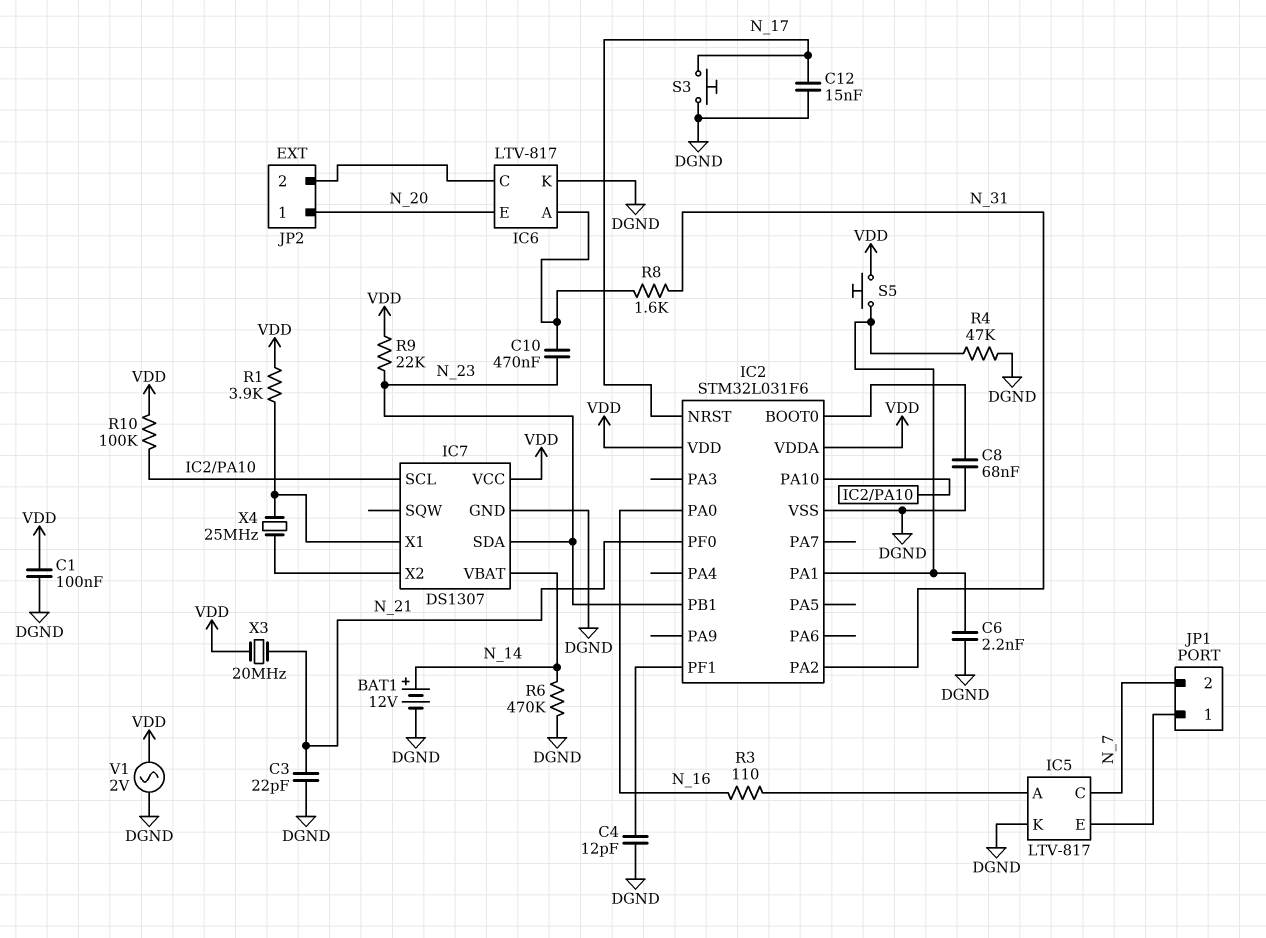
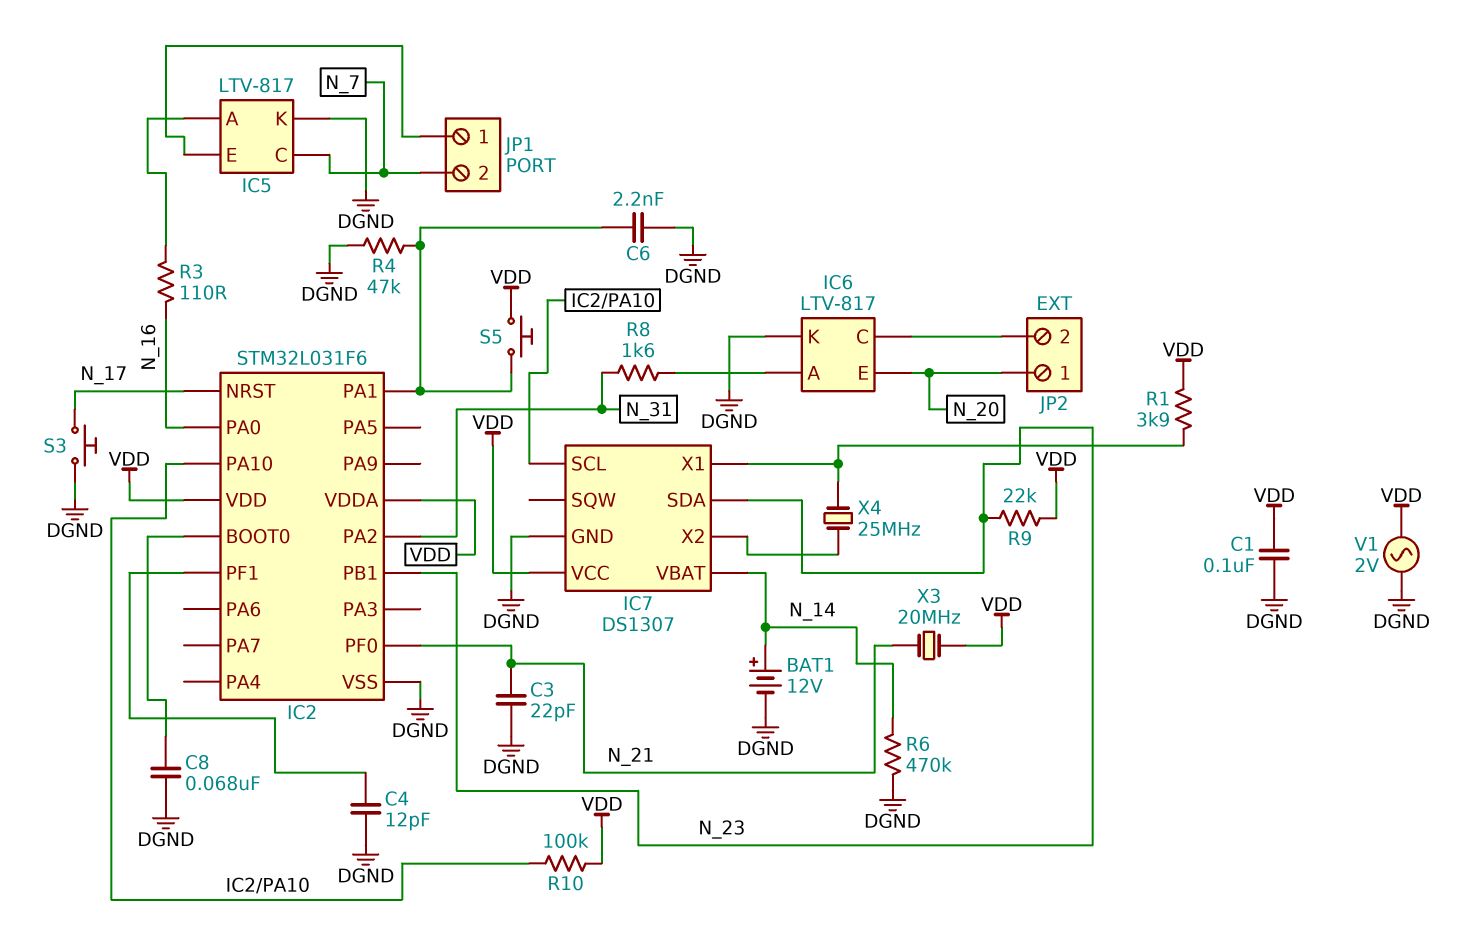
C10: 470nF (IC6/A, N_23) -> none
C12: 15nF (DGND, N_17) -> none

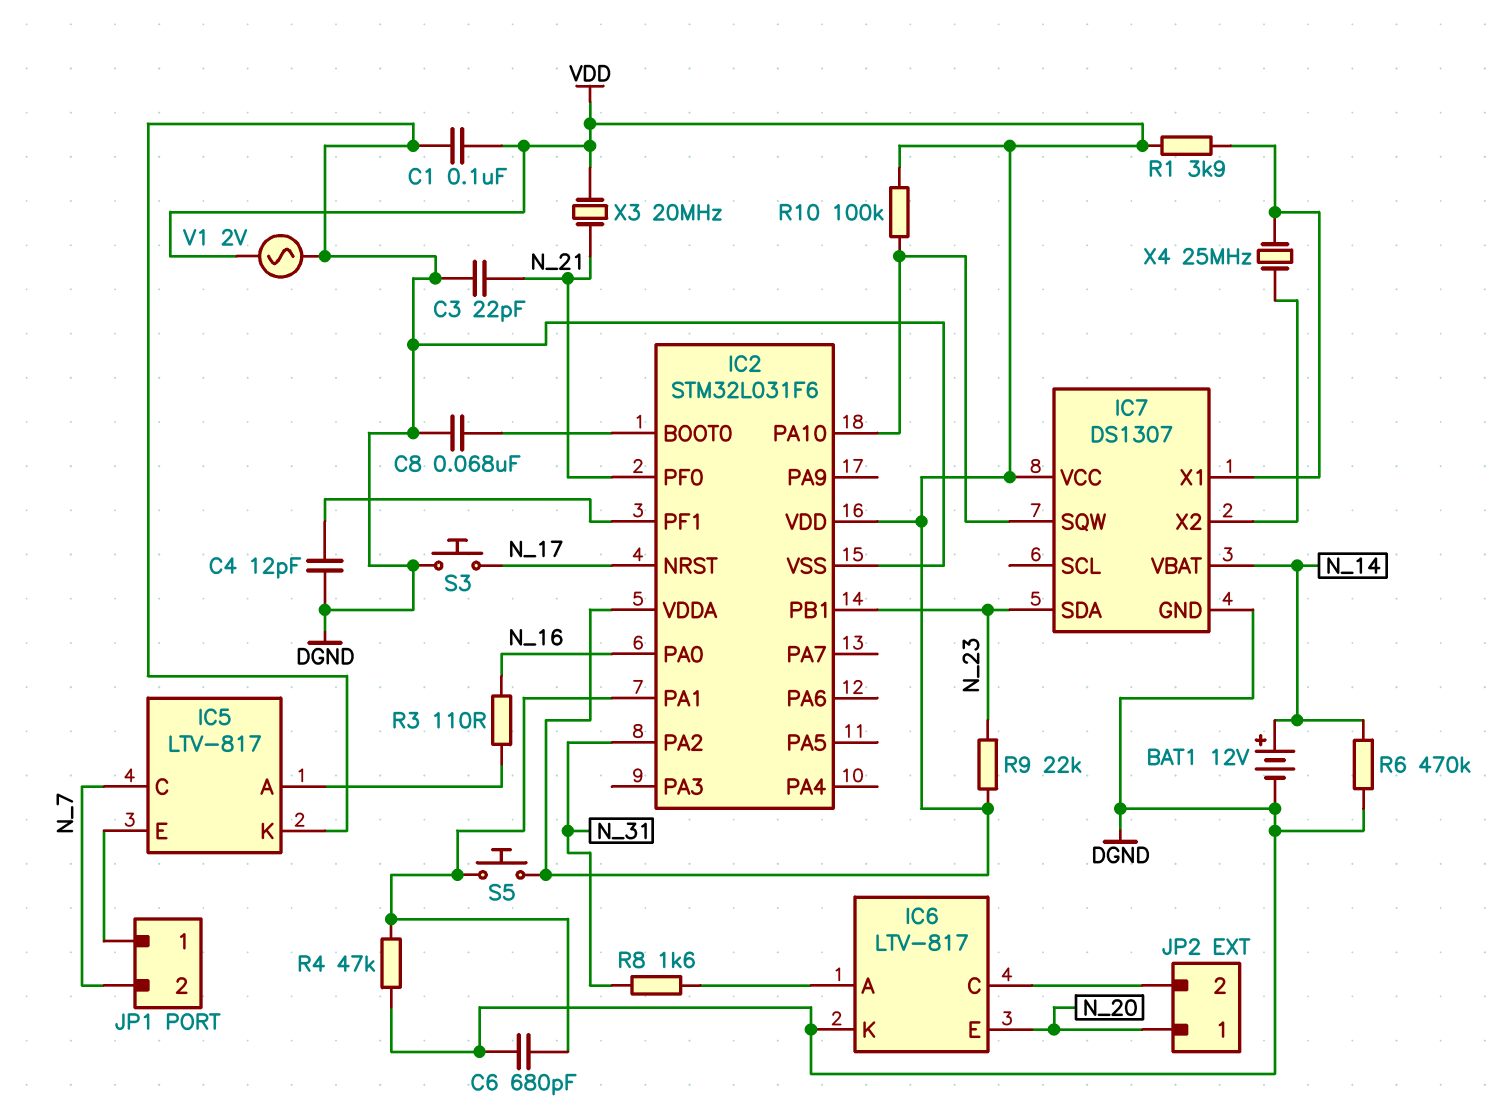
C6: 2.2nF (DGND, IC2/PA1) -> 680pF (DGND, IC2/PA1)
IC7 pin SCL: IC2/PA10 -> none
IC7 pin SQW: none -> IC2/PA10

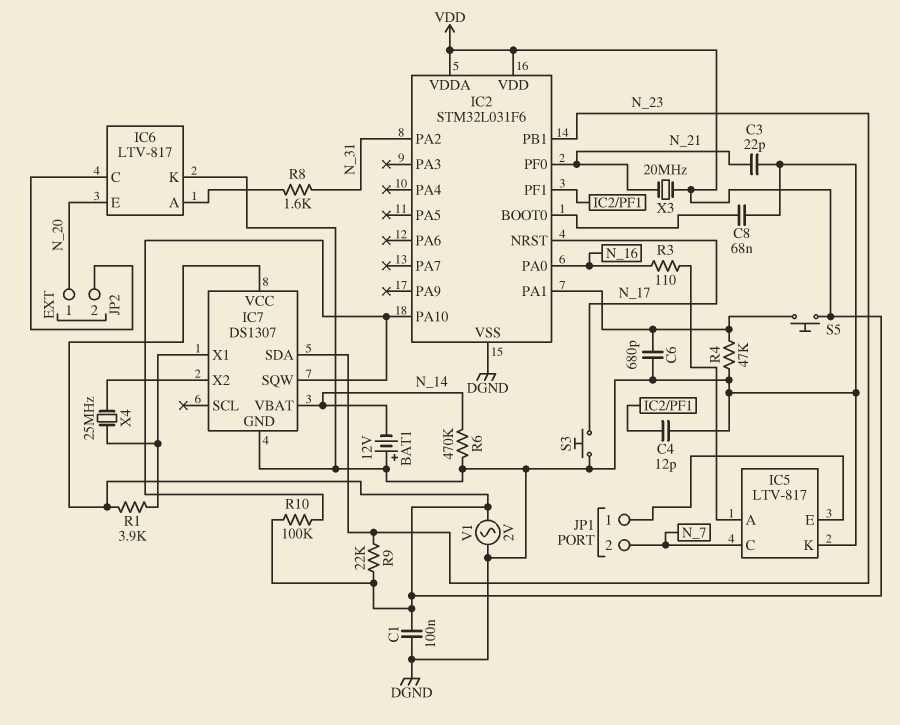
BAT1: 12V (plus N_14, minus DGND) -> 12V (plus DGND, minus N_14)

